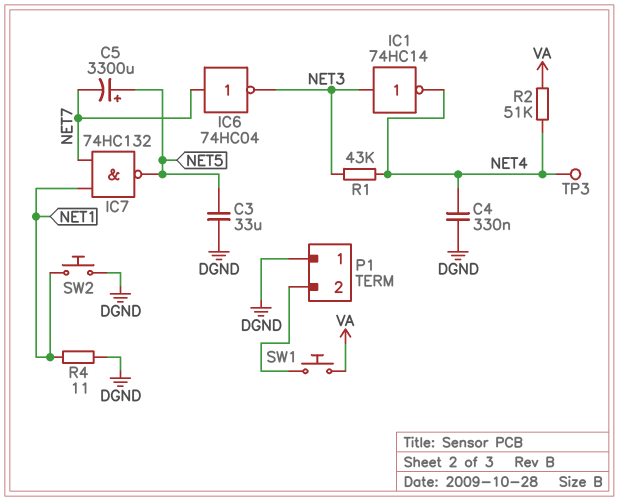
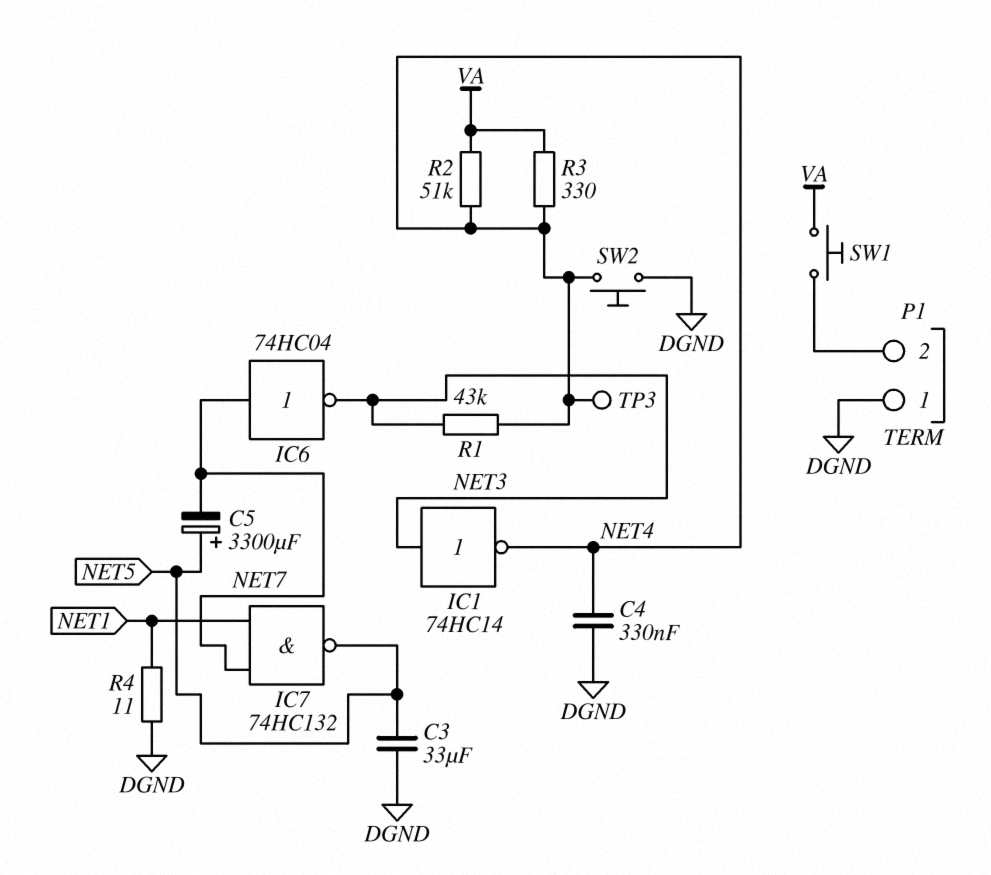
R3: none -> 330 (NET4, VA)
SW2: button (DGND, NET1) -> button (DGND, NET4)

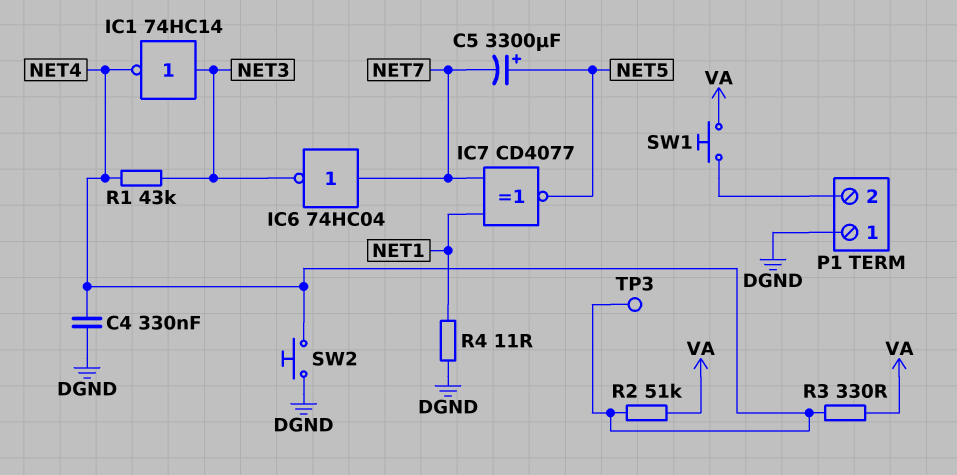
C3: 33uF (DGND, NET5) -> none
IC7: NAND 74HC132 (in NET1, in NET7, out NET5) -> XNOR CD4077 (in NET1, in NET7, out NET5)

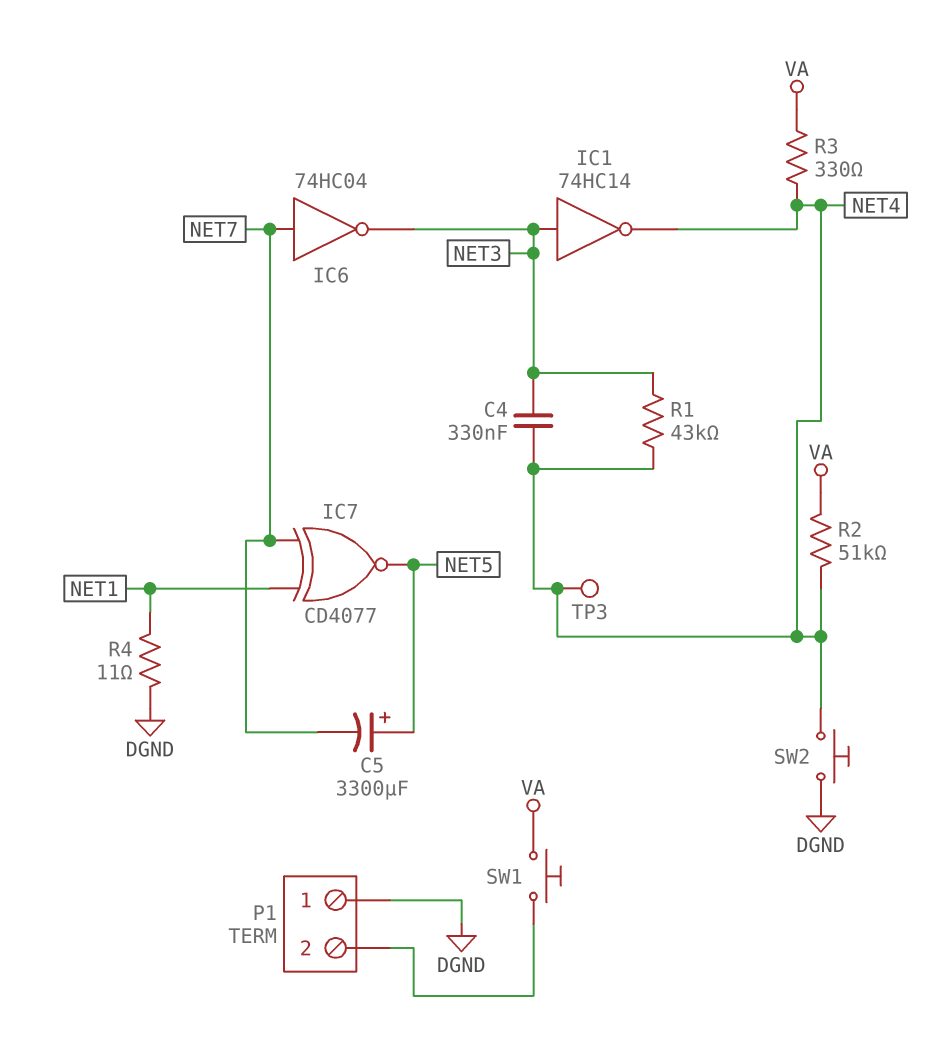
C4: 330nF (DGND, NET4) -> 330nF (NET3, NET4)

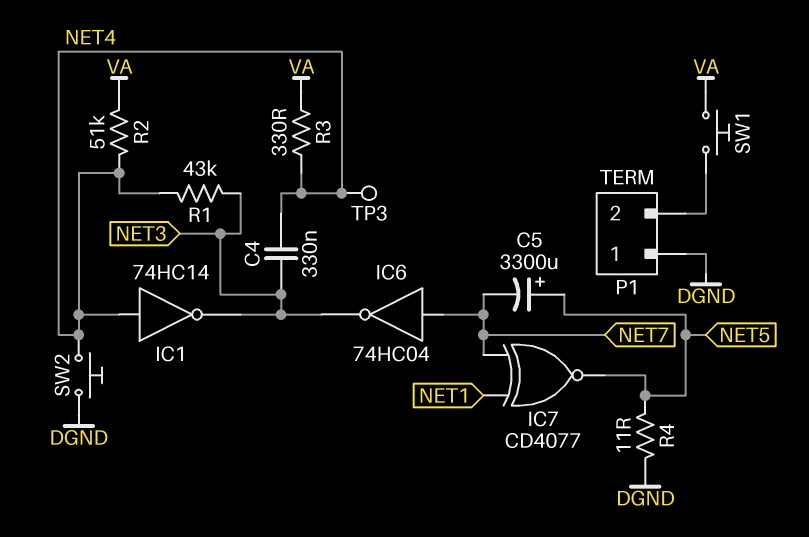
IC1: NOT 74HC14 (in NET3, out NET4) -> NOT 74HC14 (in NET4, out NET3)
R4: 11 (DGND, NET1) -> 11 (DGND, NET5)

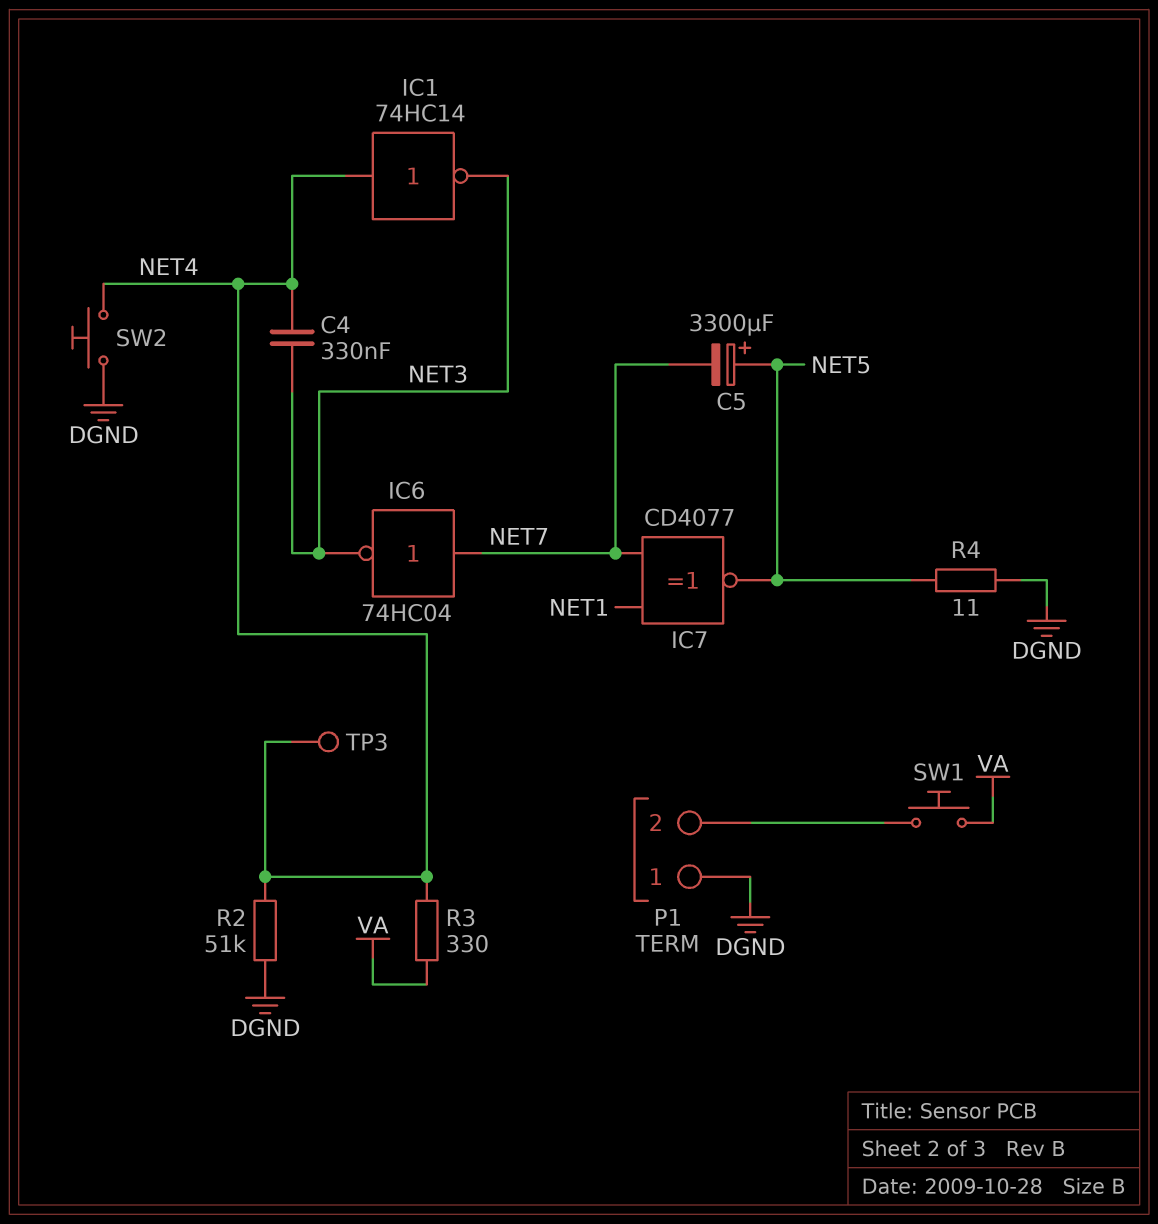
R1: 43k (NET3, NET4) -> none
R2: 51k (NET4, VA) -> 51k (DGND, NET4)

